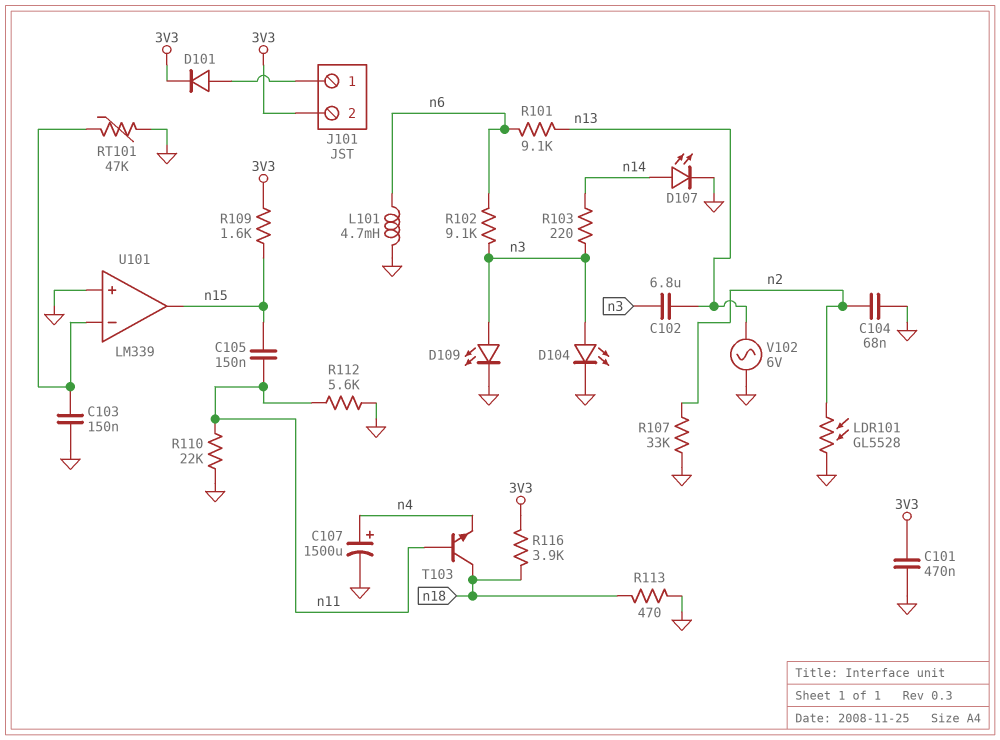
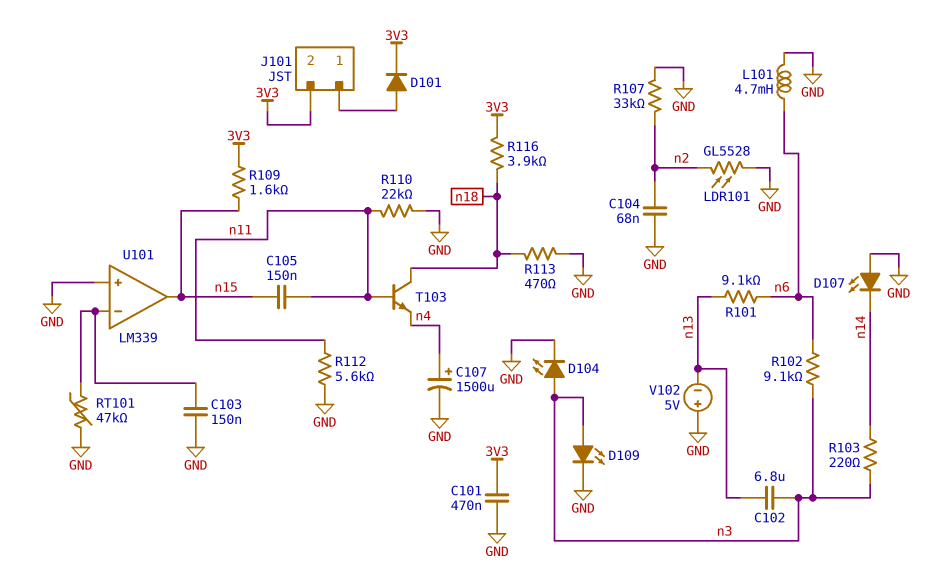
D107: LED (A n14, K GND) -> LED (A GND, K n14)
V102: AC 6V (GND, n13) -> 5V (plus GND, minus n13)

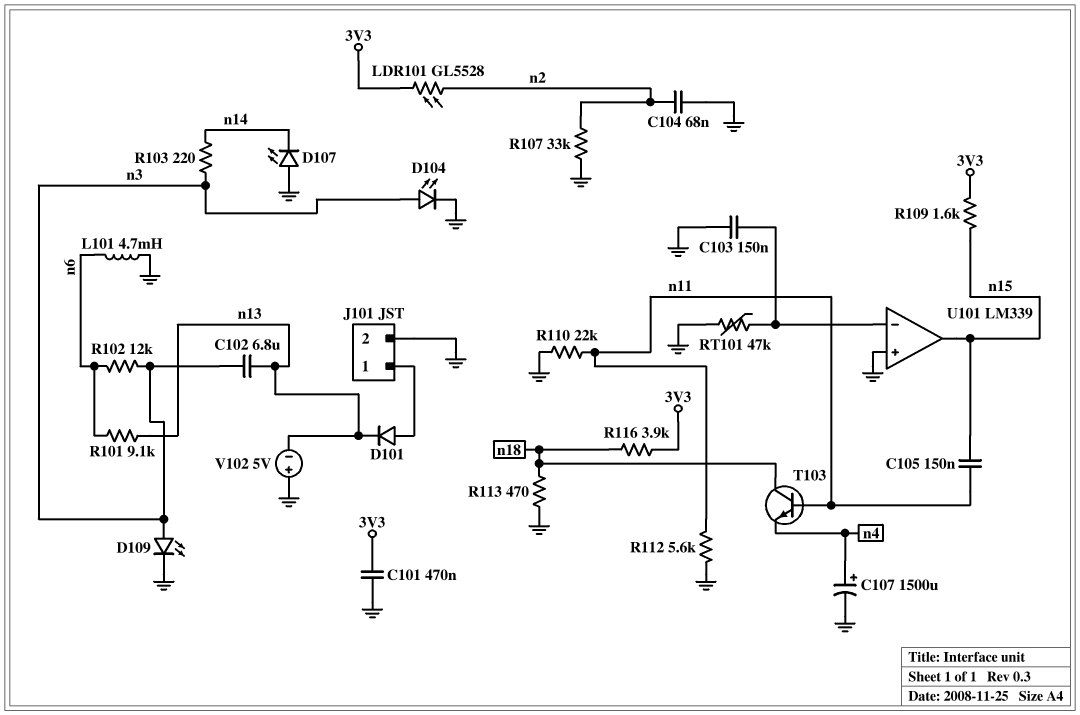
D101: diode (A J101/1, K 3V3) -> diode (A J101/1, K n13)
J101 pin 2: 3V3 -> GND
LDR101: GL5528 (GND, n2) -> GL5528 (3V3, n2)
R102: 9.1k (n3, n6) -> 12k (n3, n6)

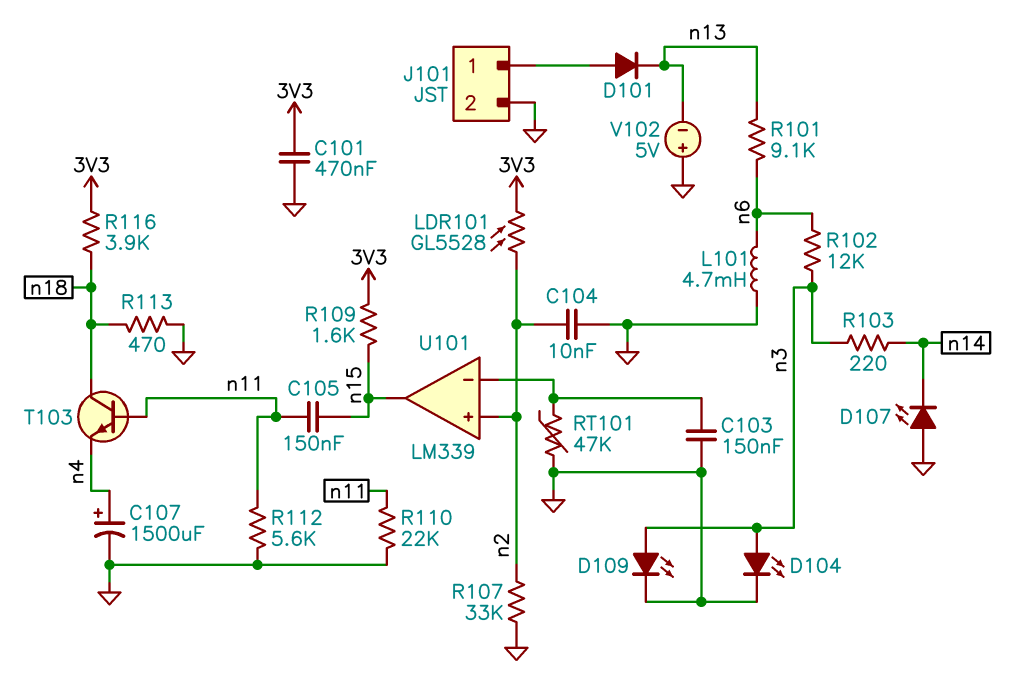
C102: 6.8uF (n3, n13) -> none
C104: 68nF (GND, n2) -> 10nF (GND, n2)
U101 pin in+: GND -> n2

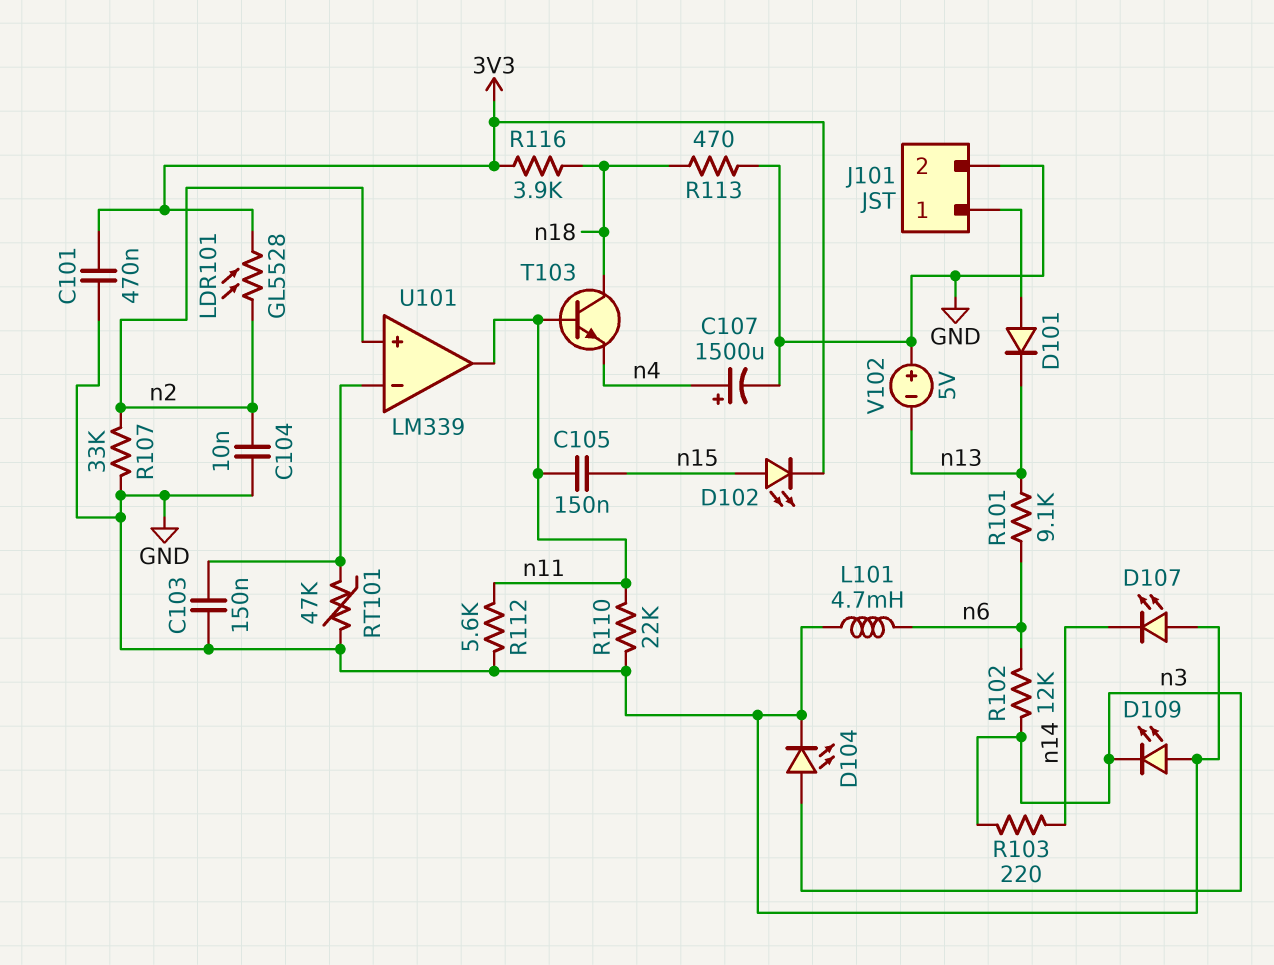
D102: none -> LED (A n15, K 3V3)
D109: LED (A n3, K GND) -> LED (A GND, K n3)
R109: 1.6k (3V3, n15) -> none
U101 pin out: n15 -> n11

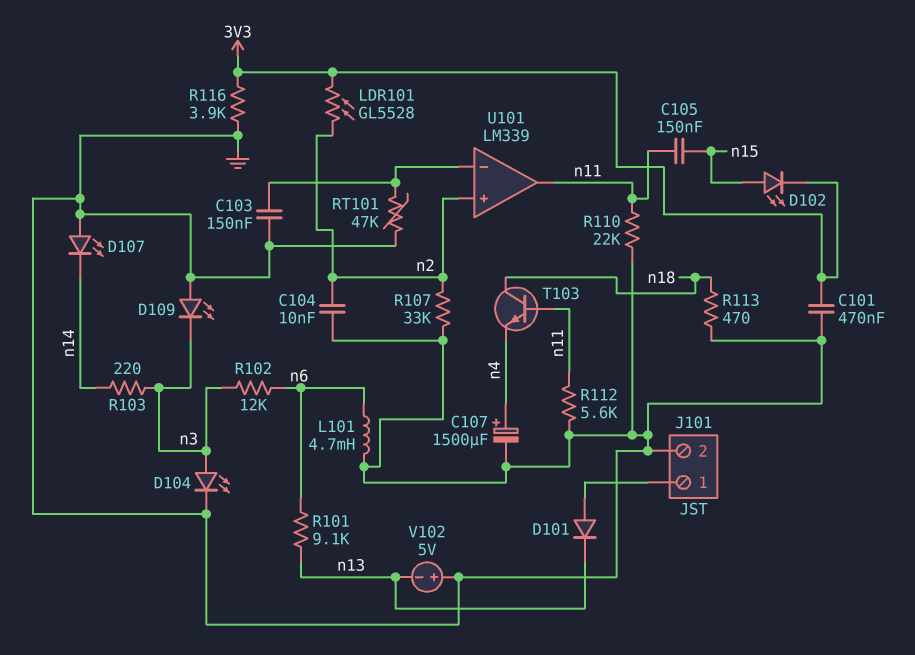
R116: 3.9k (3V3, n18) -> 3.9k (3V3, GND)

